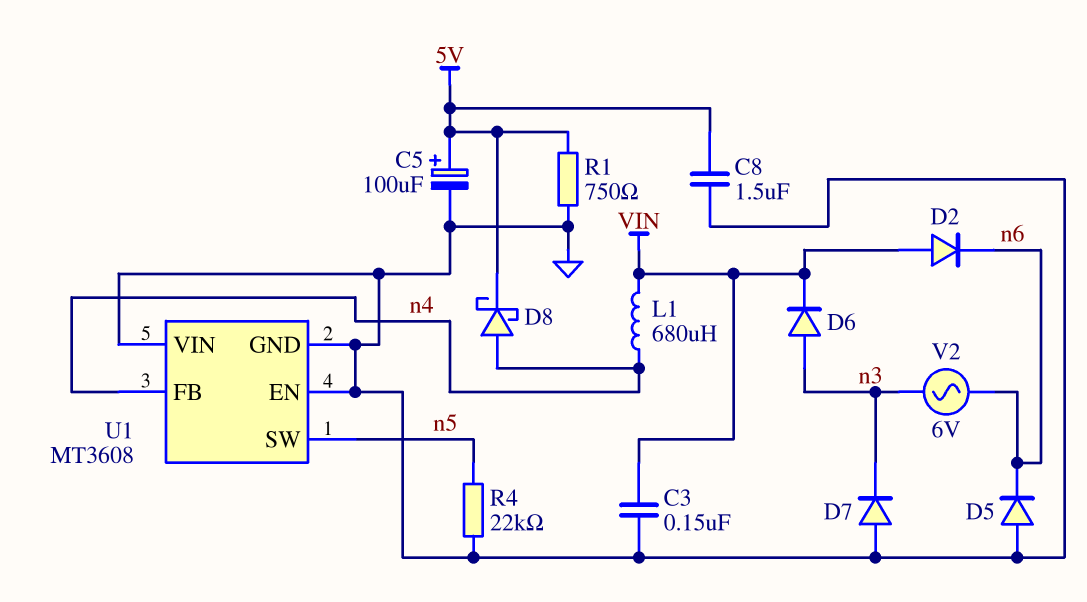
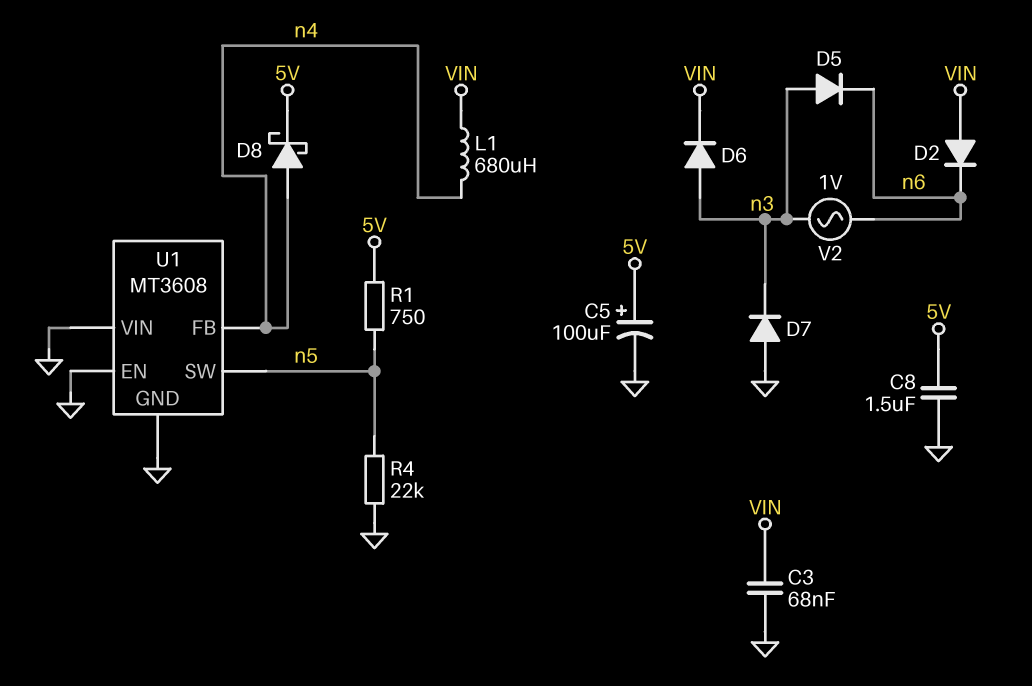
C3: 150nF (GND, VIN) -> 68nF (GND, VIN)
D5: diode (A GND, K n6) -> diode (A n3, K n6)
R1: 750 (5V, GND) -> 750 (5V, n5)
V2: AC 6V (n3, n6) -> AC 1V (n3, n6)

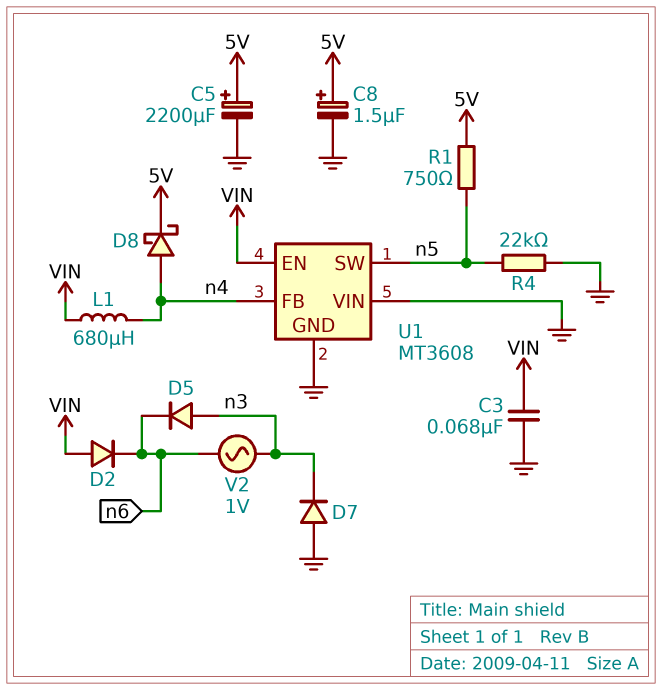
C5: 100uF (plus 5V, minus GND) -> 2200uF (plus 5V, minus GND)
C8: 1.5uF (5V, GND) -> 1.5uF (plus 5V, minus GND)
D6: diode (A n3, K VIN) -> none
U1 pin EN: GND -> VIN

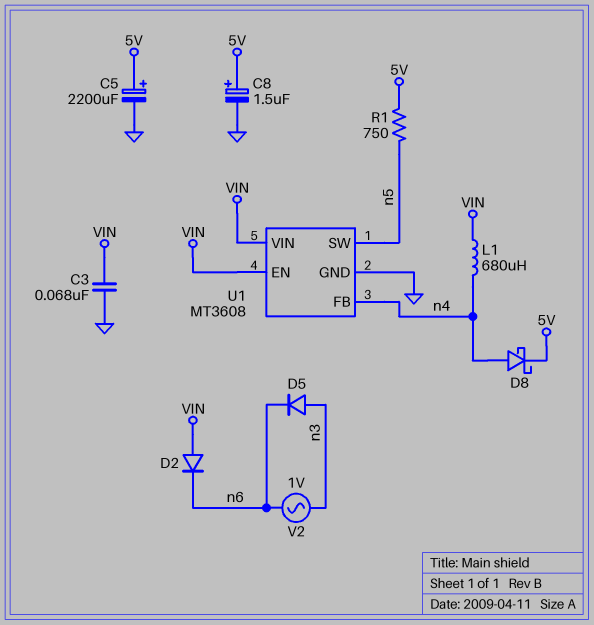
D7: diode (A GND, K n3) -> none
R4: 22k (GND, n5) -> none
U1 pin VIN: GND -> VIN

